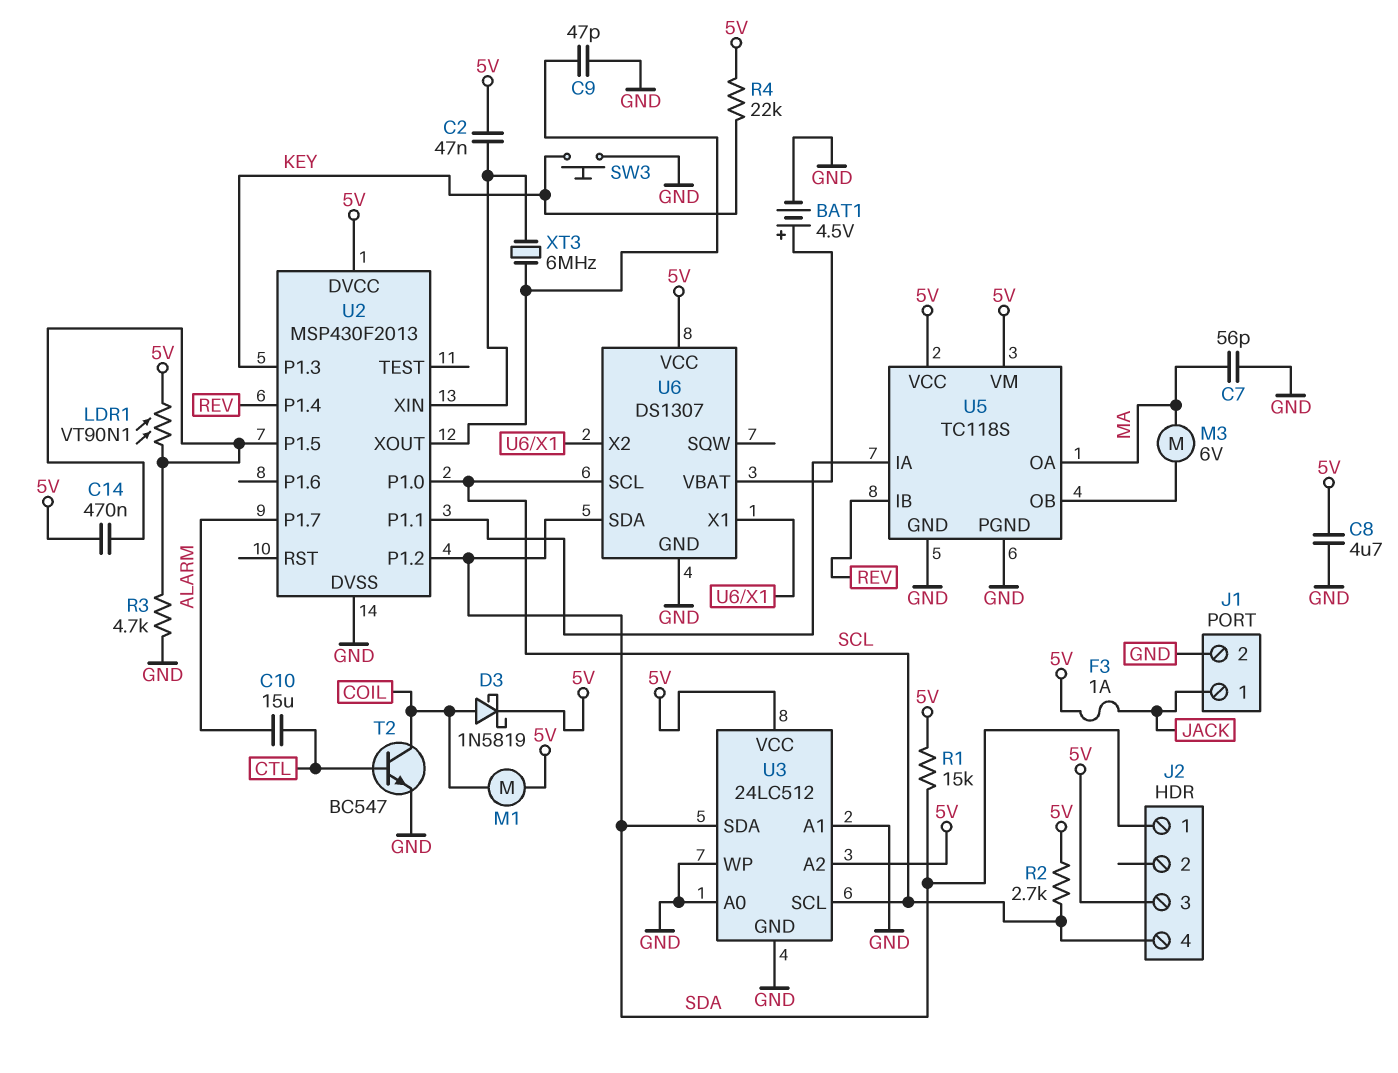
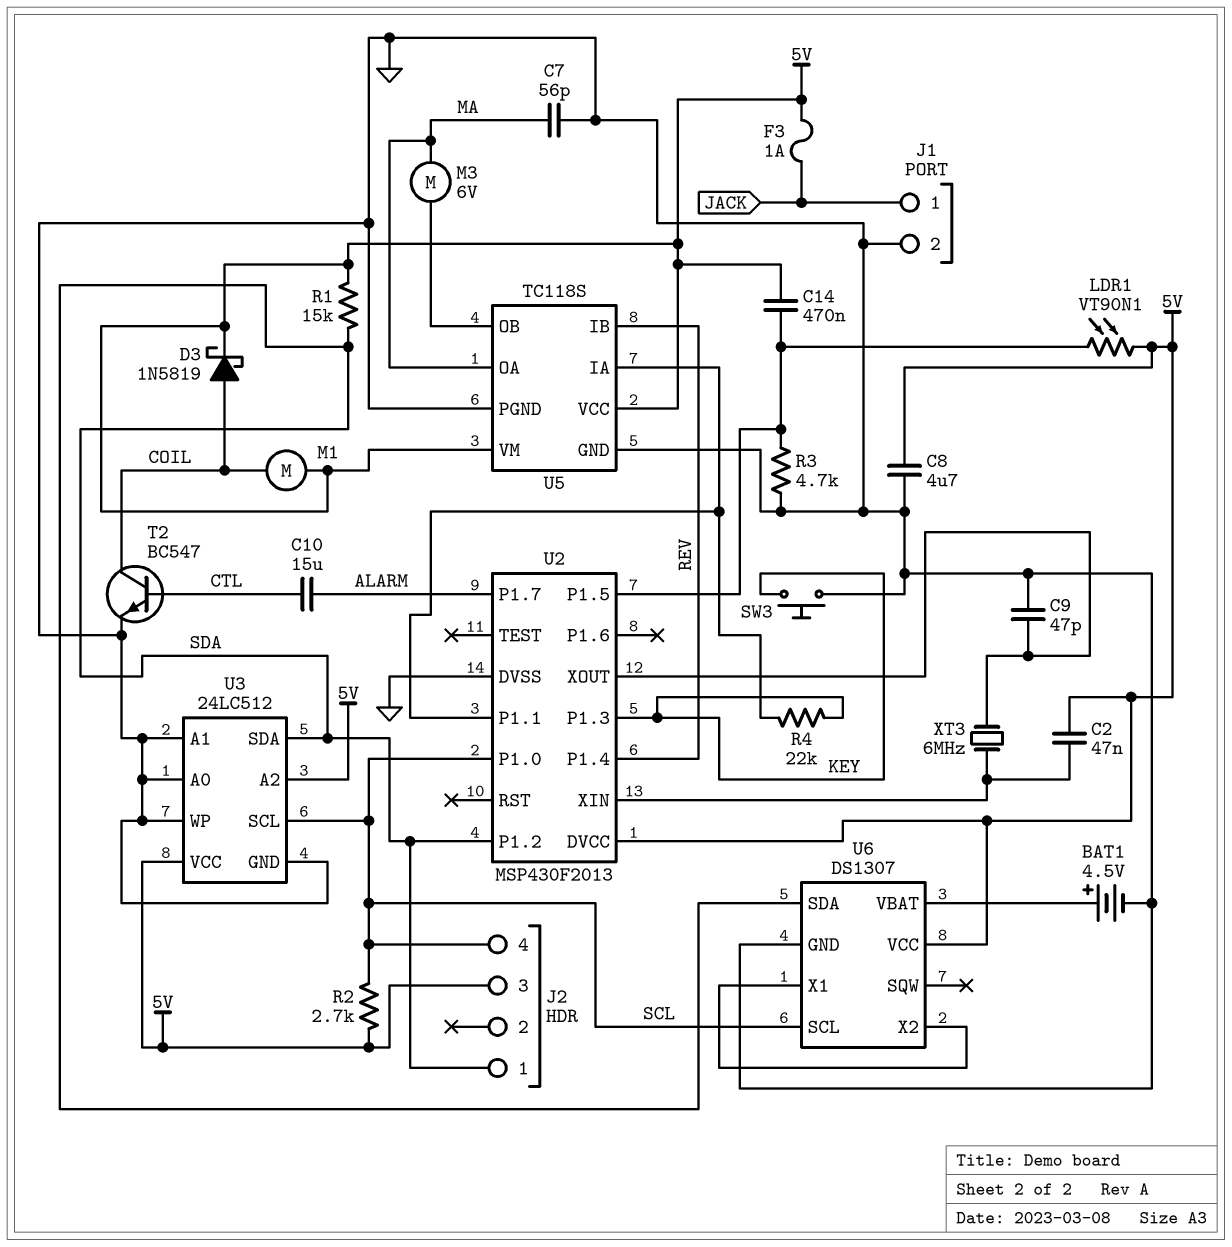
R4: 22k (5V, KEY) -> 22k (KEY, U2/P1.1)

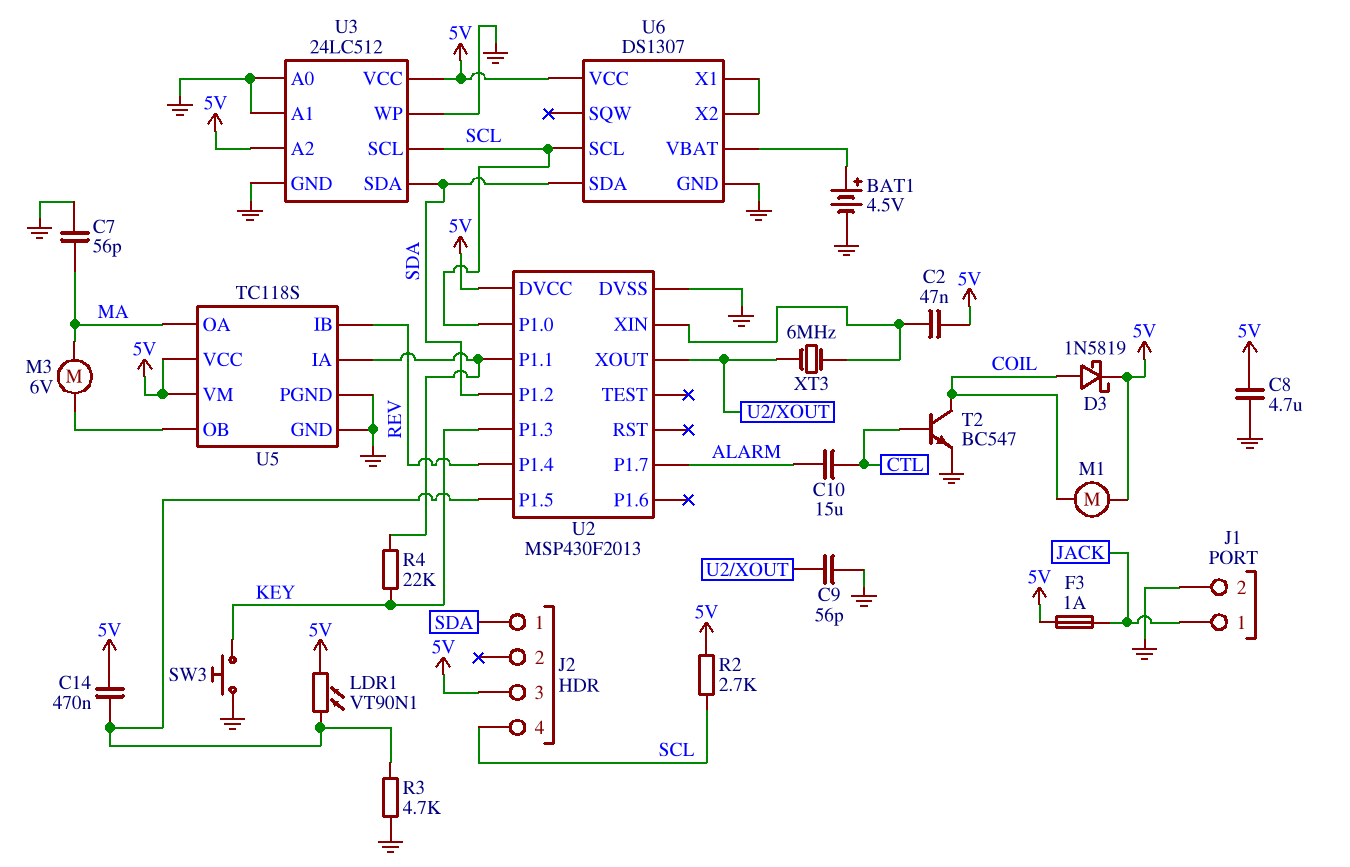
C9: 47pF (GND, U2/XOUT) -> 56pF (GND, U2/XOUT)
R1: 15k (5V, SDA) -> none

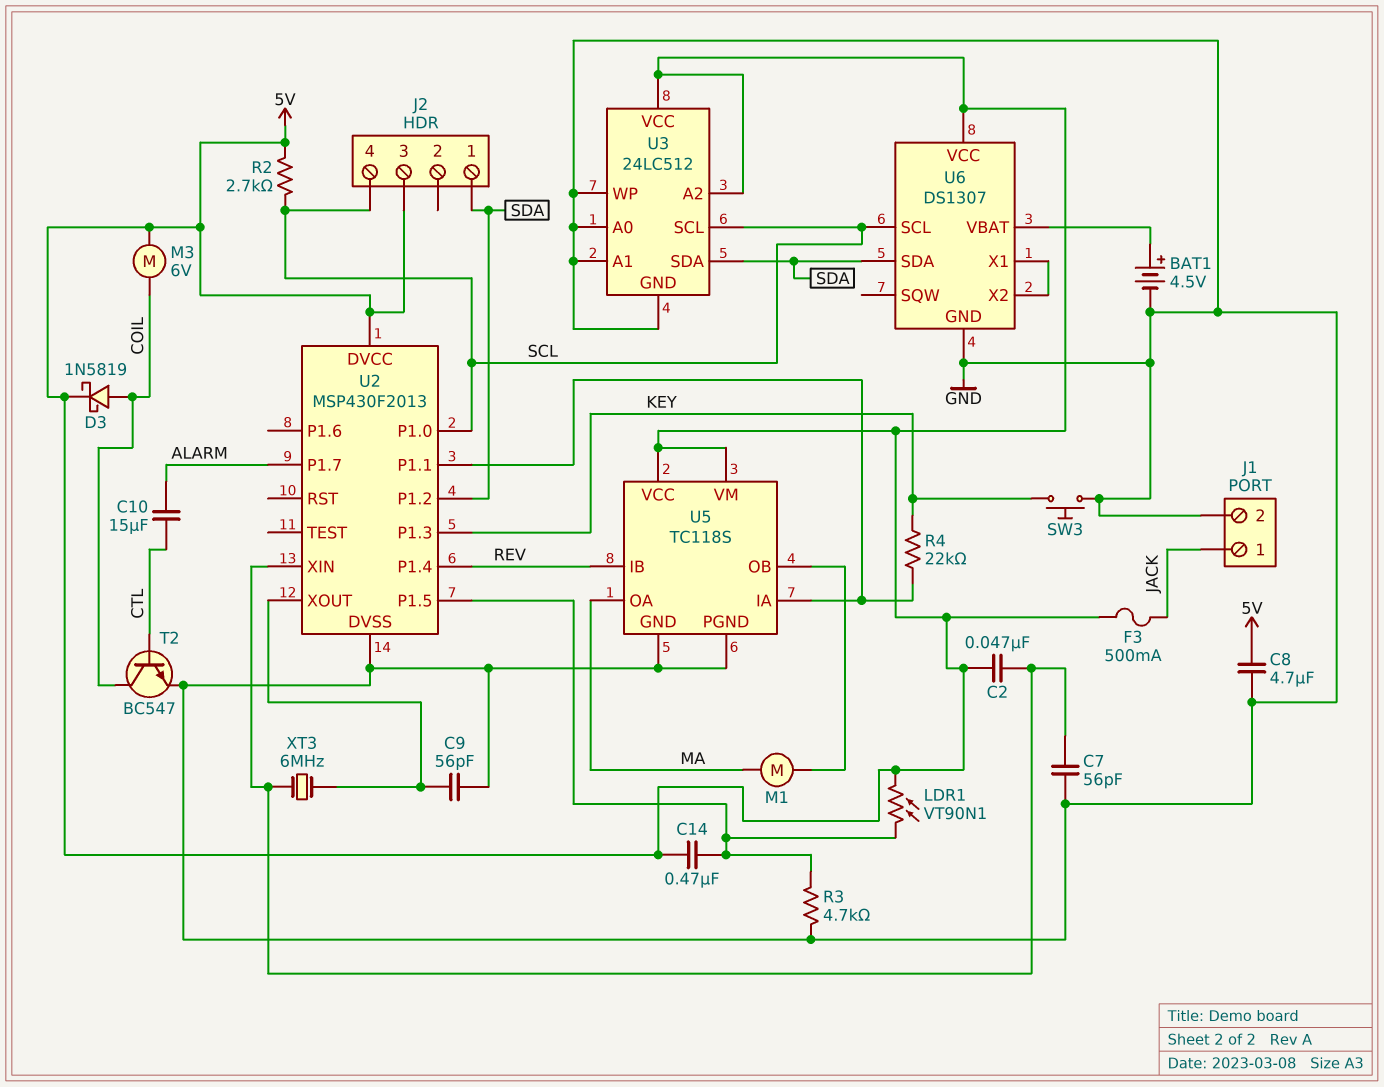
C7: 56pF (GND, MA) -> 56pF (GND, U2/XIN)
F3: 1A (5V, JACK) -> 500mA (5V, JACK)
M1: motor (5V, COIL) -> motor (MA, U5/OB)
M3: motor 6V (MA, U5/OB) -> motor 6V (5V, COIL)

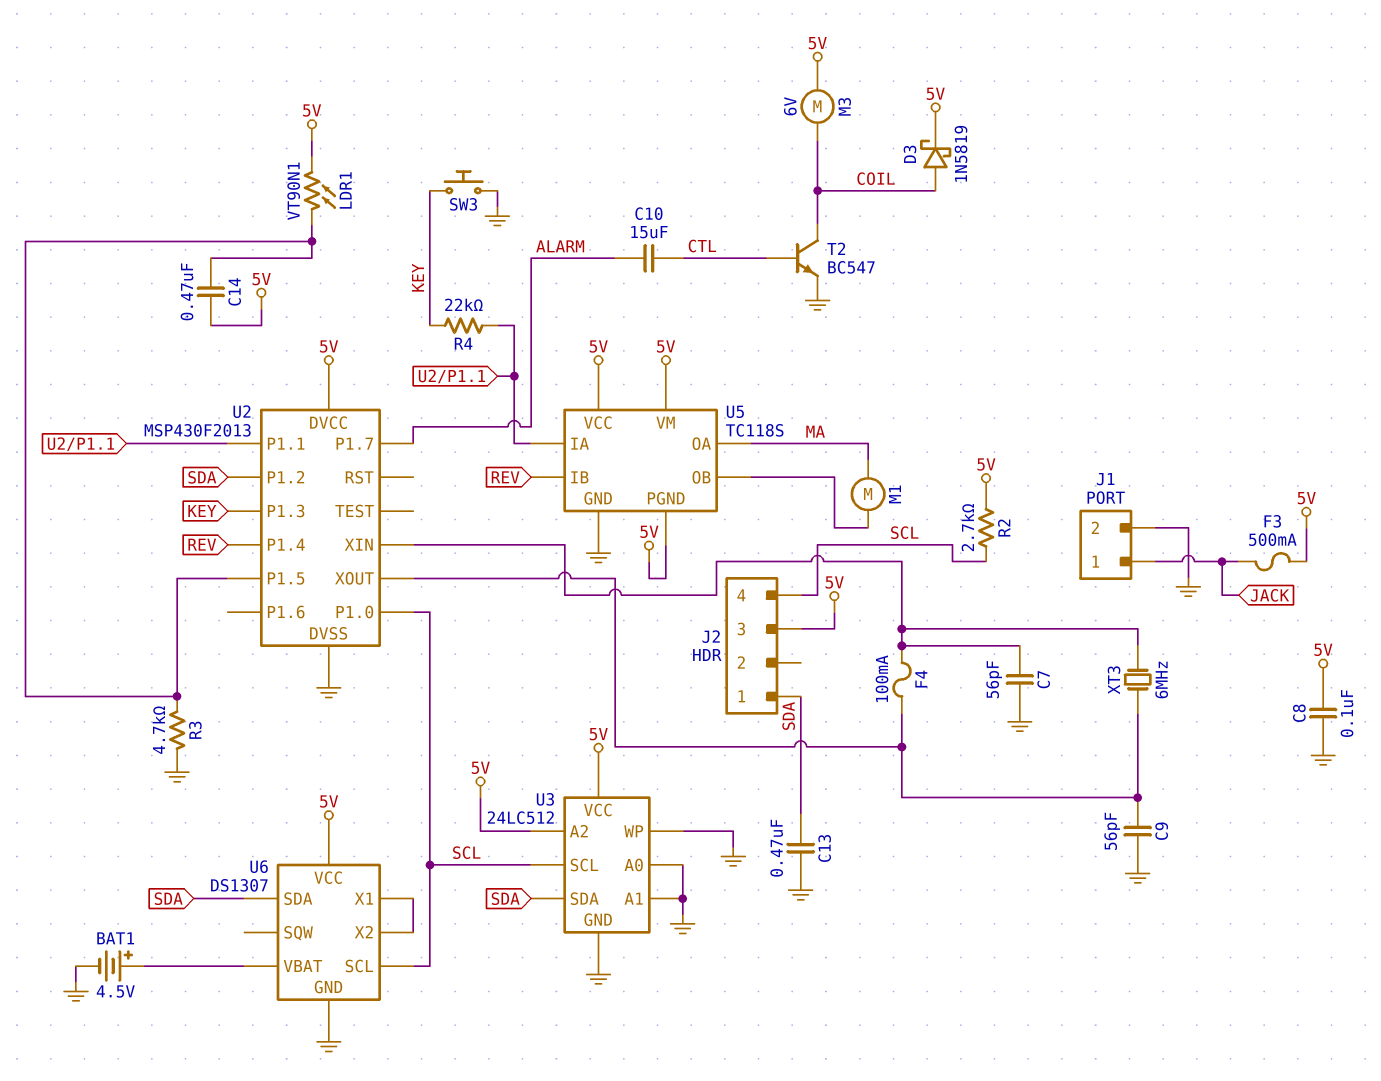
C2: 47nF (5V, U2/XIN) -> none
C8: 4.7uF (5V, GND) -> 100nF (5V, GND)
C13: none -> 470nF (GND, SDA)
F4: none -> 100mA (U2/XIN, U2/XOUT)
U5 pin PGND: GND -> 5V

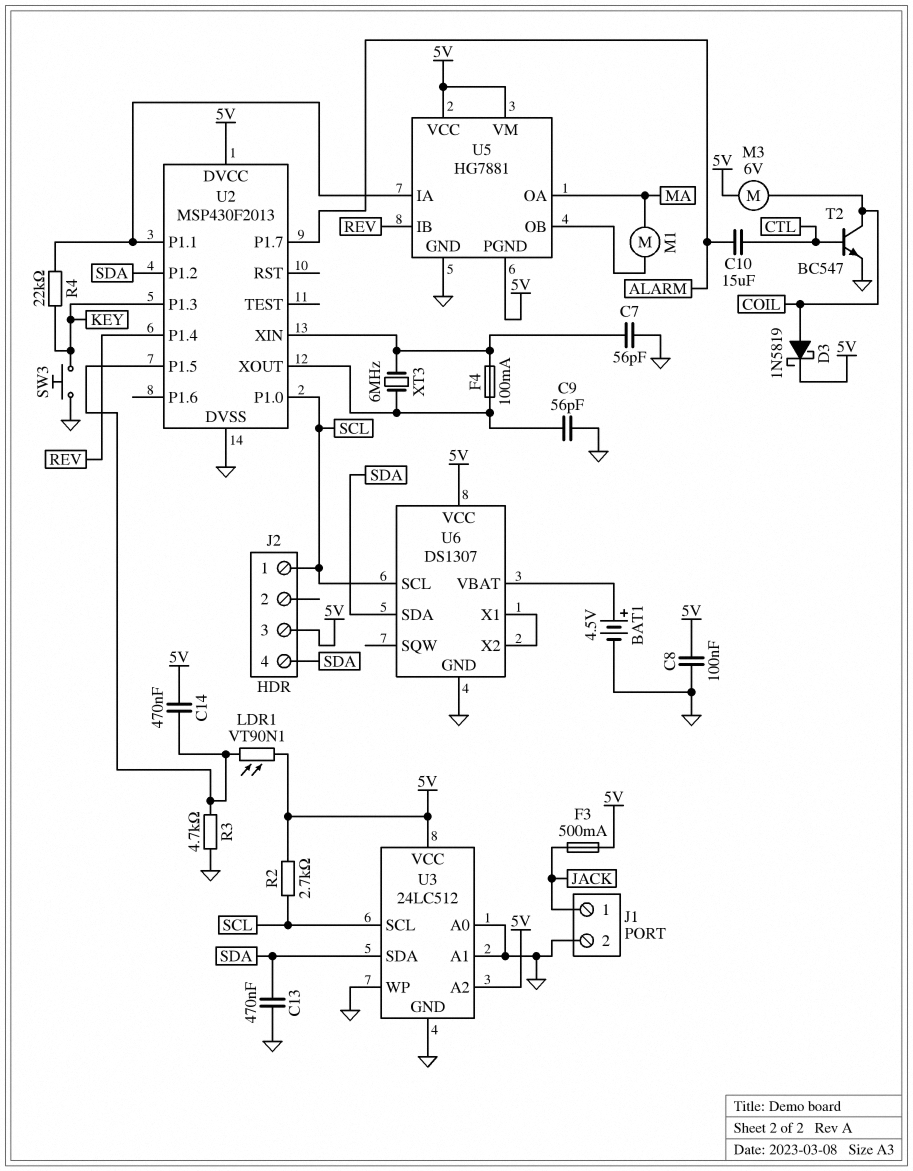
J2 pin 1: SDA -> SCL
J2 pin 4: SCL -> SDA
U5: TC118S -> HG7881

